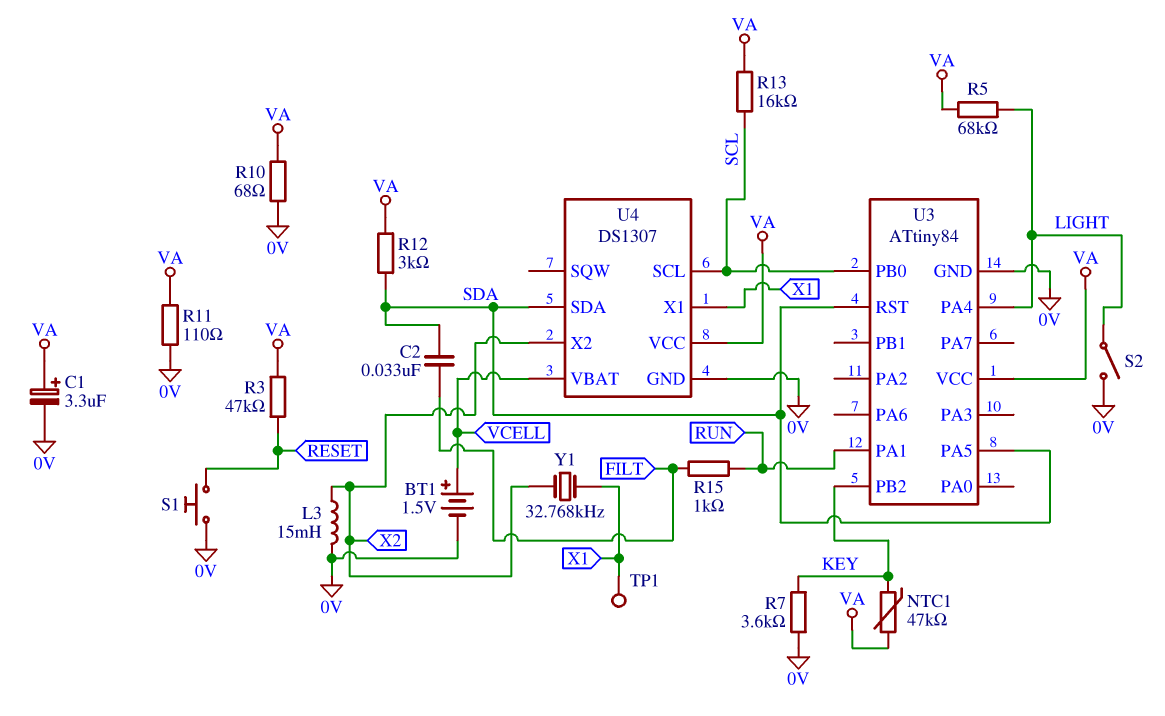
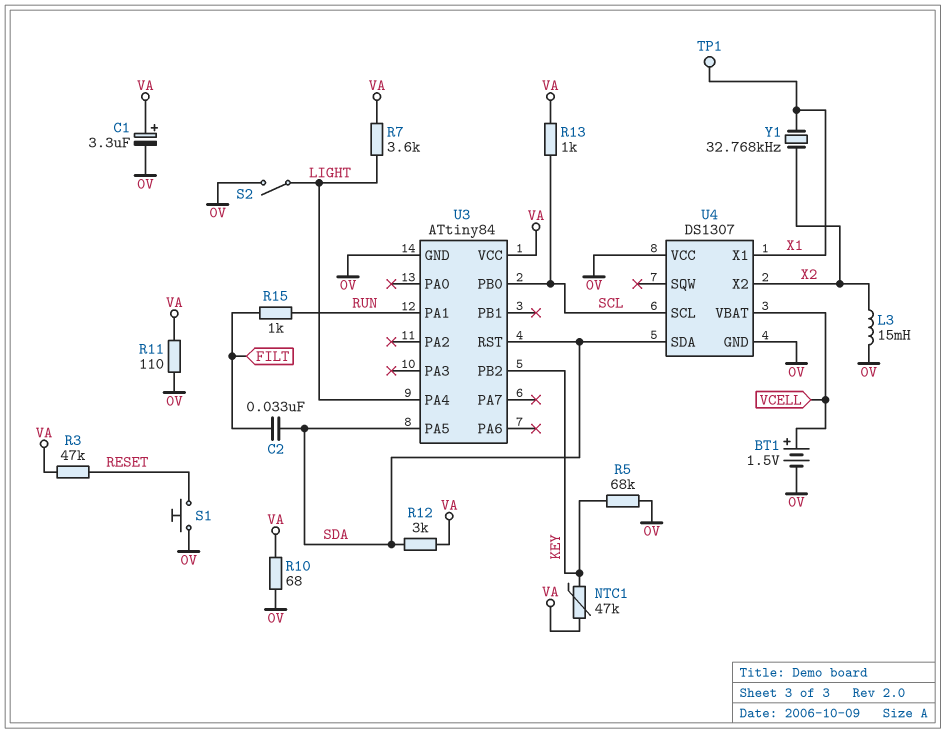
R5: 68k (LIGHT, VA) -> 68k (0V, KEY)
R7: 3.6k (0V, KEY) -> 3.6k (LIGHT, VA)
R13: 16k (SCL, VA) -> 1k (SCL, VA)
U4 pin VCC: VA -> 0V

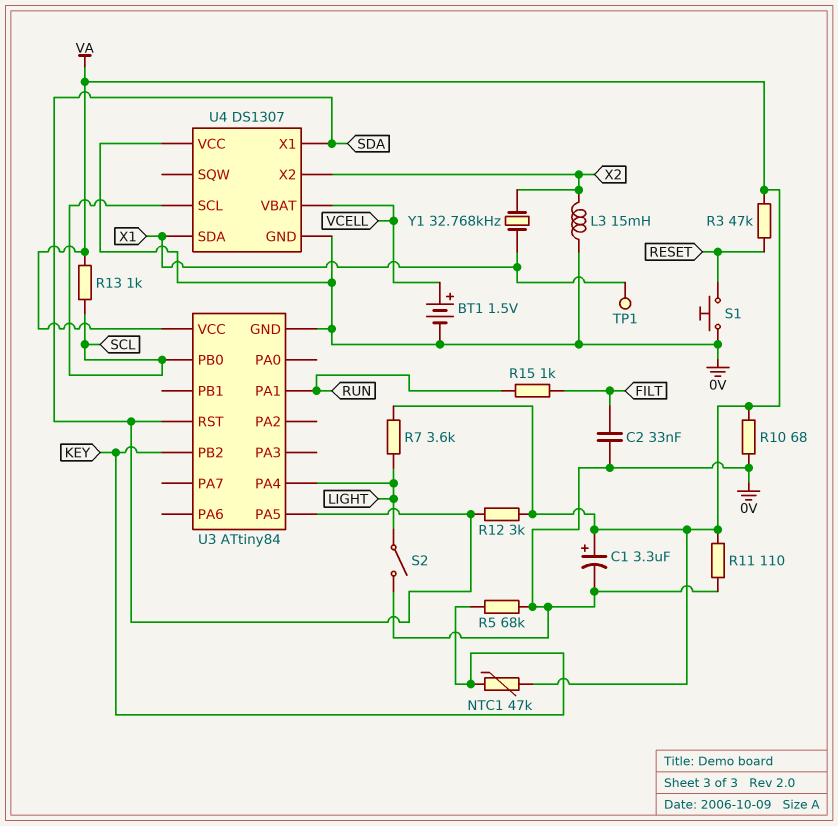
C2: 33nF (FILT, SDA) -> 33nF (0V, FILT)
U4 pin SDA: SDA -> X1
U4 pin X1: X1 -> SDA

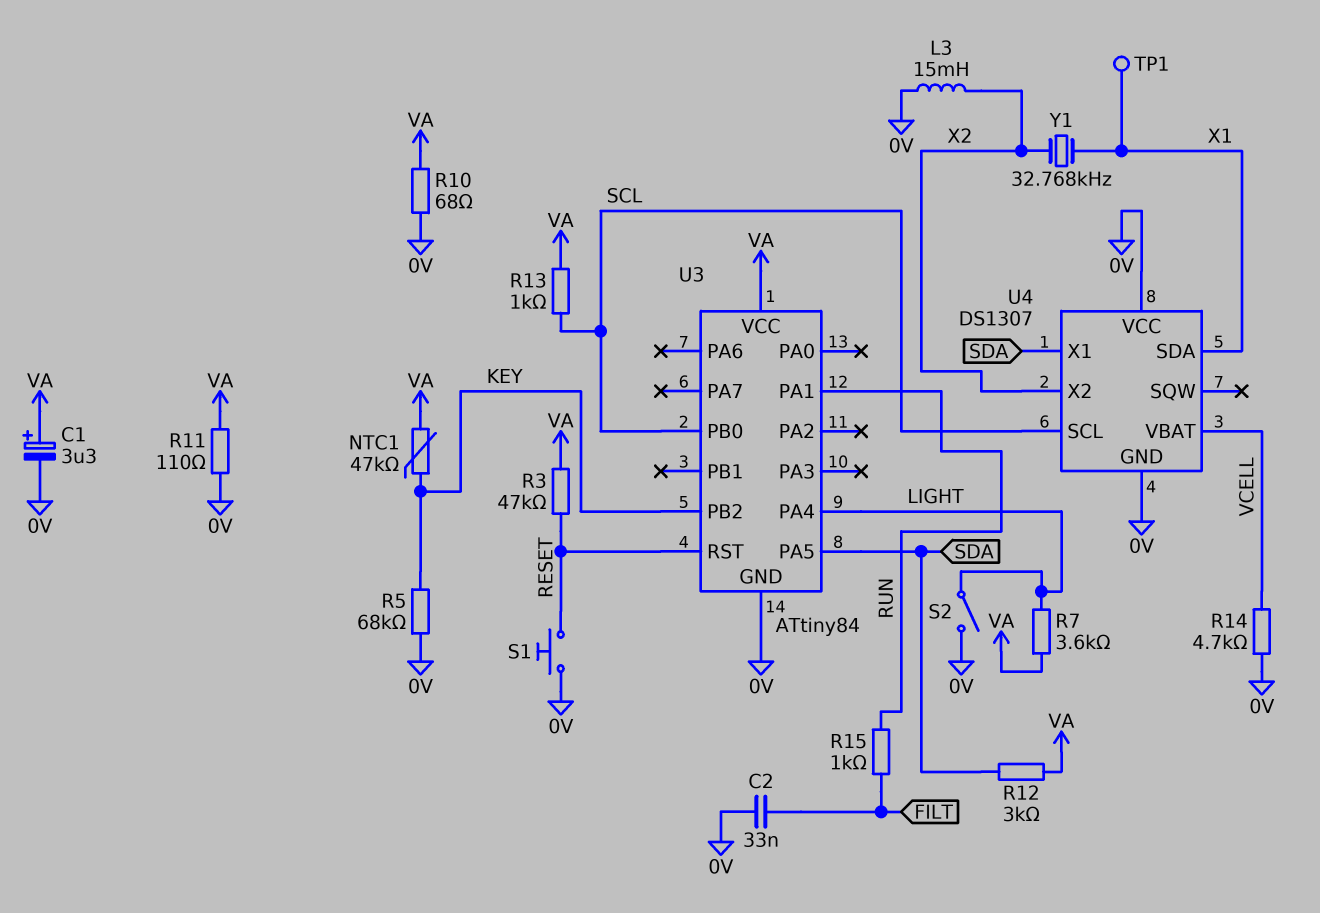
BT1: 1.5V (plus VCELL, minus 0V) -> none
R14: none -> 4.7k (0V, VCELL)
U3 pin RST: SDA -> RESET

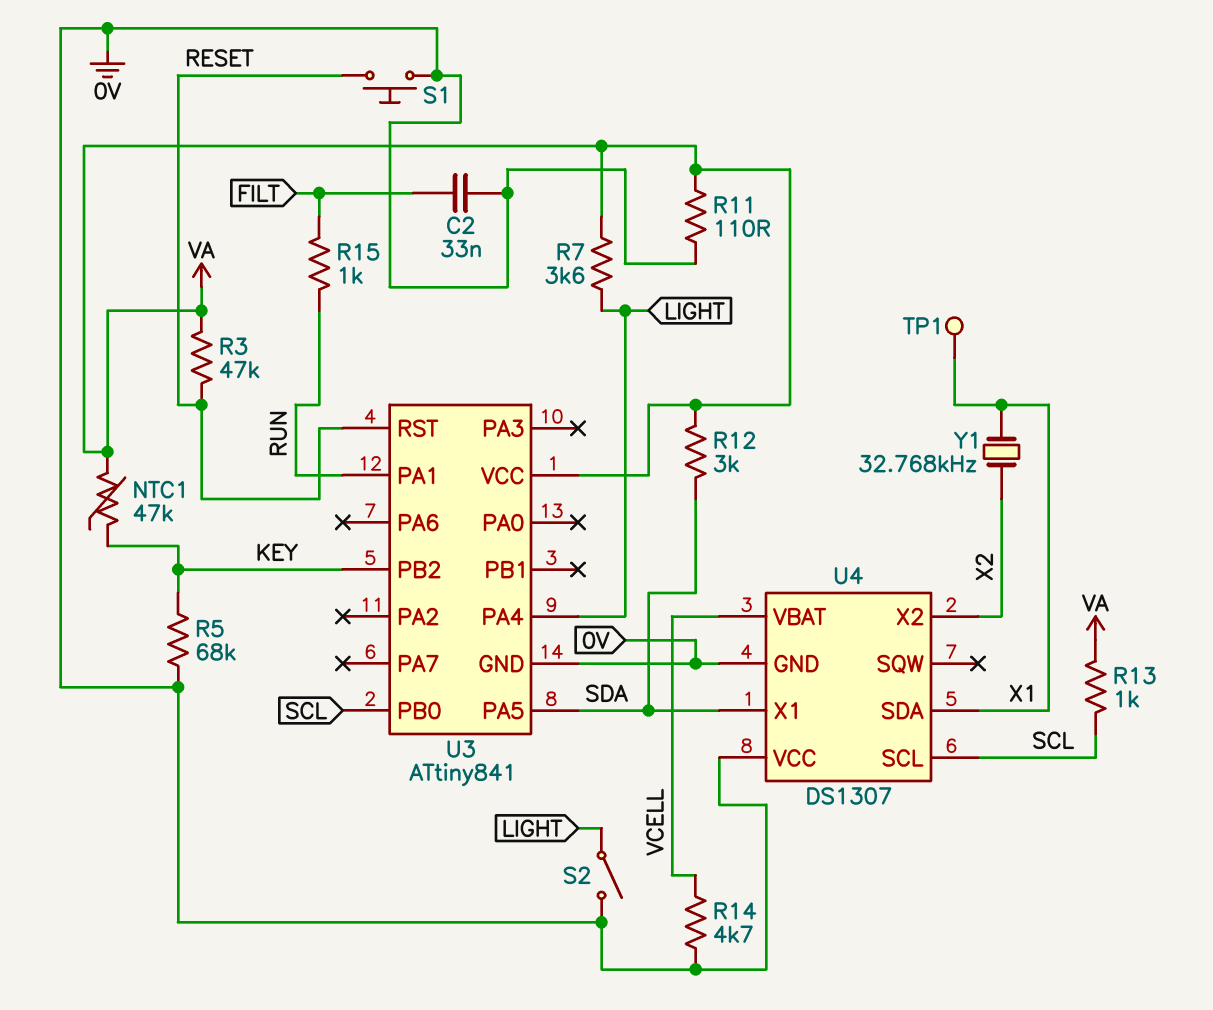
C1: 3.3uF (plus VA, minus 0V) -> none
L3: 15mH (0V, X2) -> none
R10: 68 (0V, VA) -> none
U3: ATtiny84 -> ATtiny841

